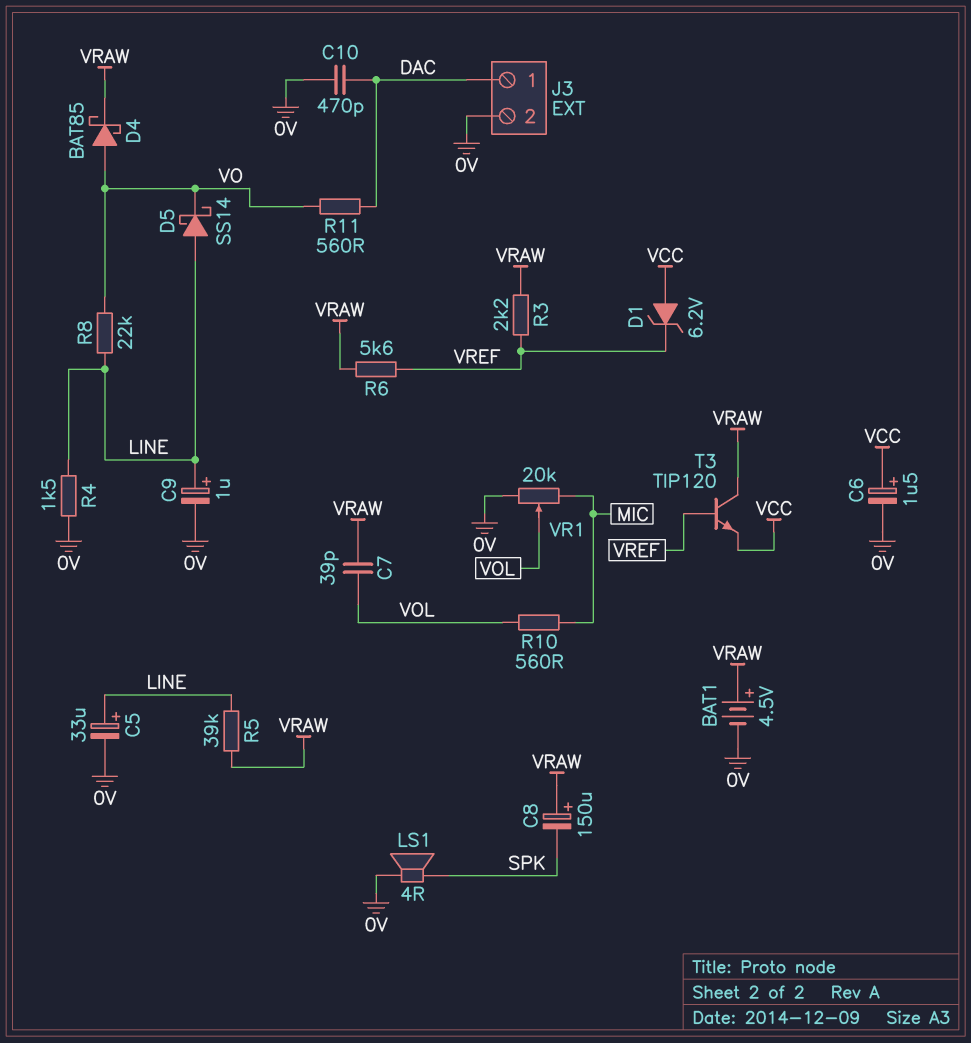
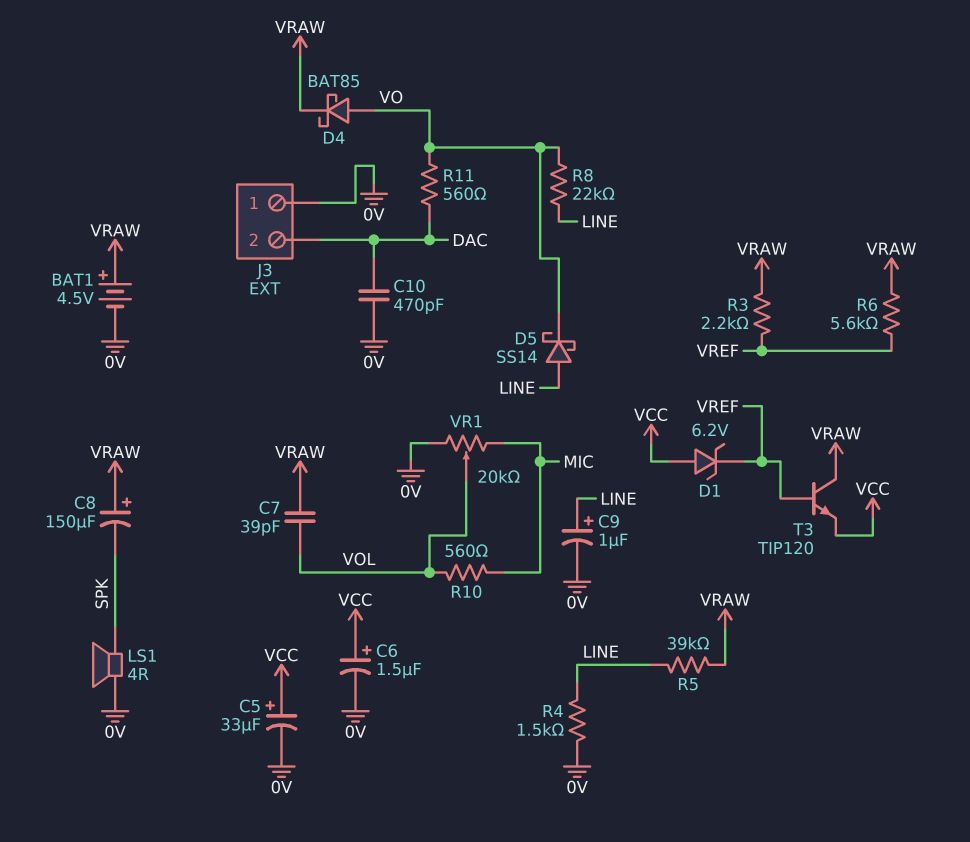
C5: 33uF (plus LINE, minus 0V) -> 33uF (plus VCC, minus 0V)
J3 pin 1: DAC -> 0V
J3 pin 2: 0V -> DAC

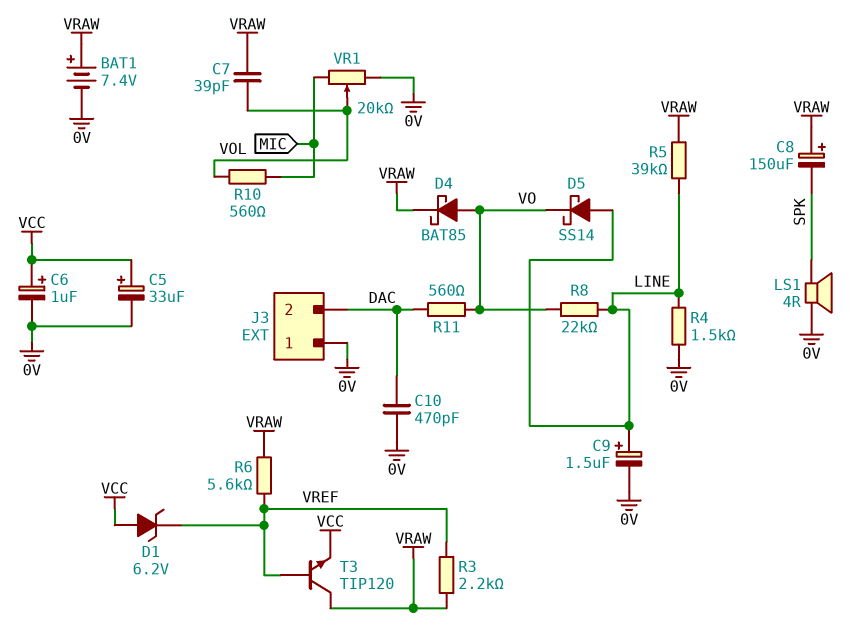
BAT1: 4.5V (plus VRAW, minus 0V) -> 7.4V (plus VRAW, minus 0V)
C6: 1.5uF (plus VCC, minus 0V) -> 1uF (plus VCC, minus 0V)
C9: 1uF (plus LINE, minus 0V) -> 1.5uF (plus LINE, minus 0V)

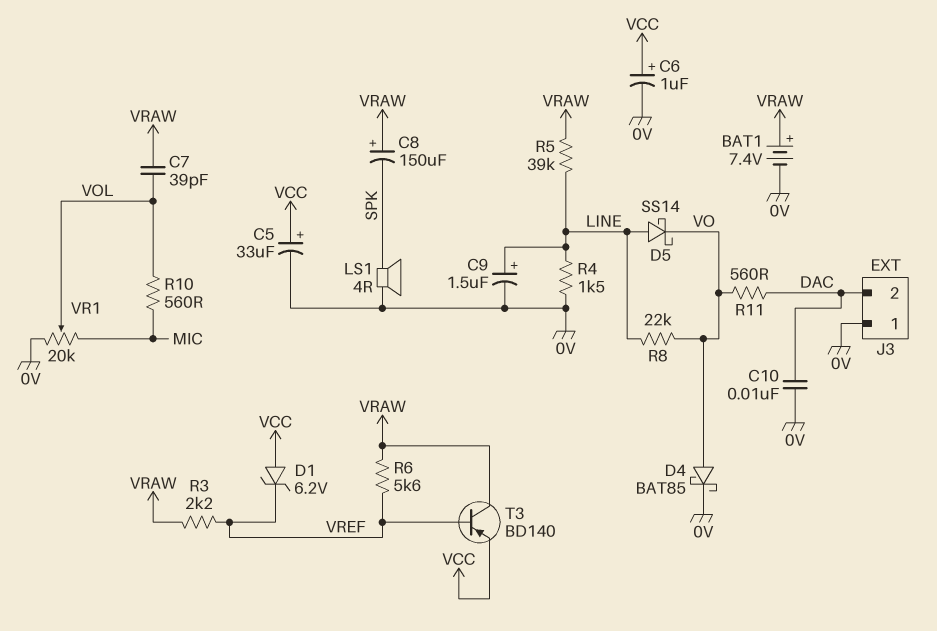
C10: 470pF (0V, DAC) -> 10nF (0V, DAC)
D4: schottky BAT85 (A VO, K VRAW) -> schottky BAT85 (A VO, K 0V)
T3: NPN TIP120 (B VREF, C VRAW, E VCC) -> PNP BD140 (B VREF, C VRAW, E VCC)

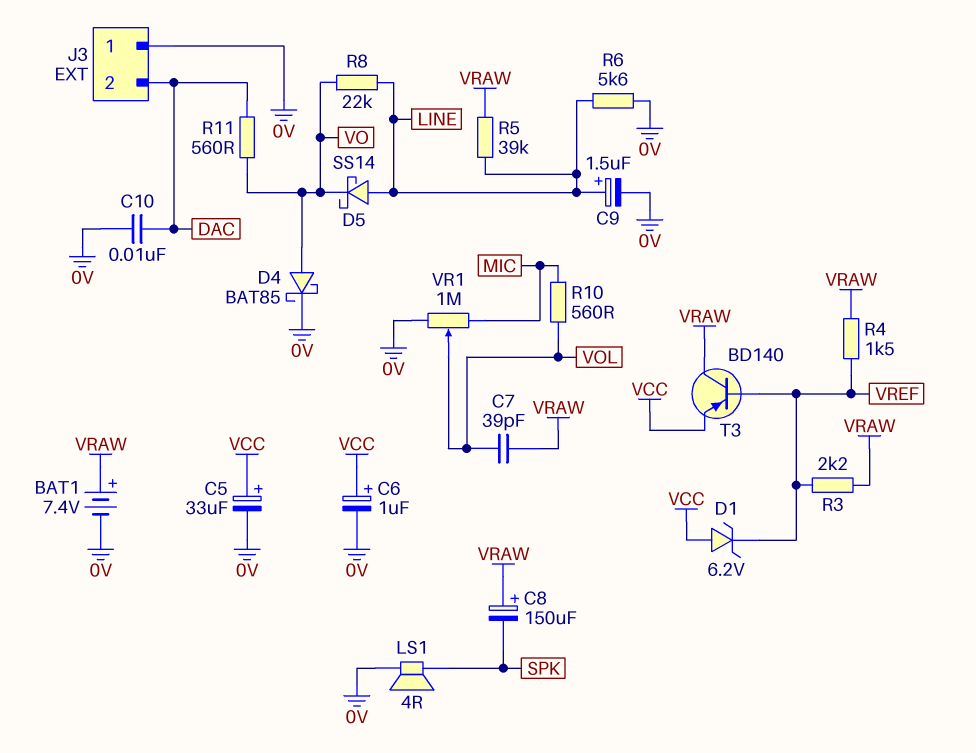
R4: 1.5k (0V, LINE) -> 1.5k (VRAW, VREF)
R6: 5.6k (VRAW, VREF) -> 5.6k (0V, LINE)
VR1: 20k (0V, MIC, wiper VOL) -> 1M (0V, MIC, wiper VOL)

